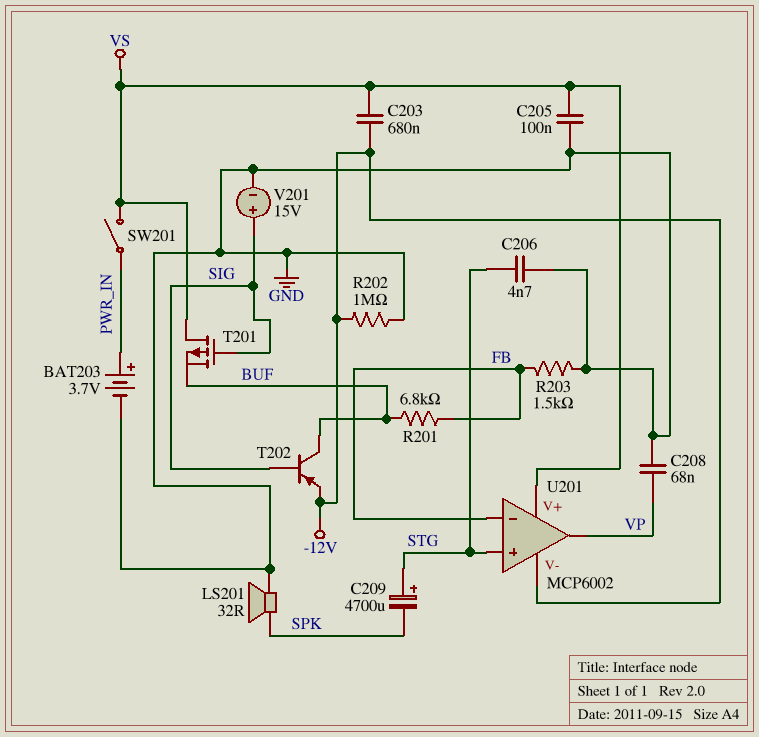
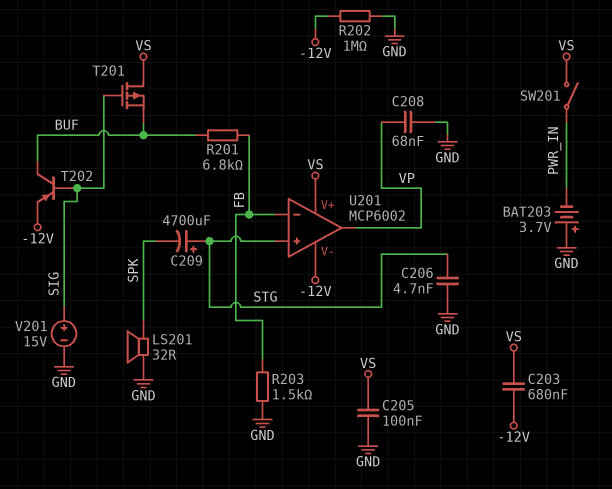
BAT203: 3.7V (plus PWR_IN, minus GND) -> 3.7V (plus GND, minus PWR_IN)

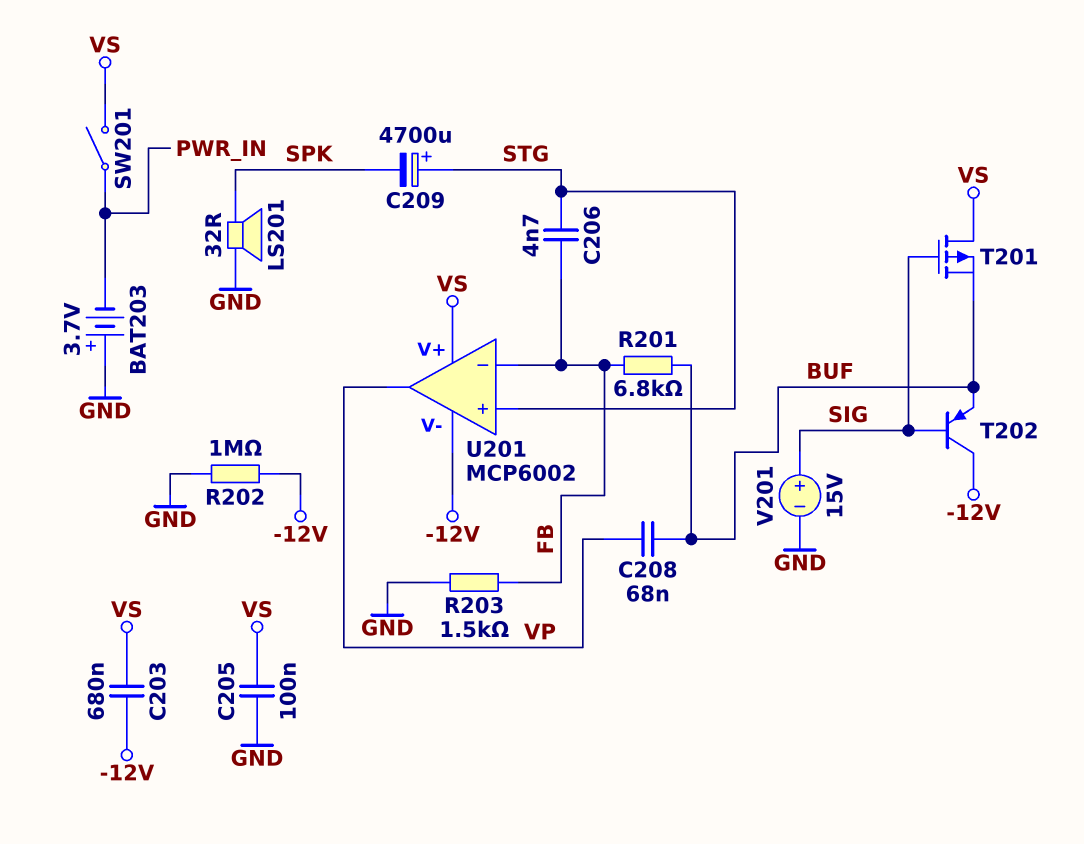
C206: 4.7nF (GND, STG) -> 4.7nF (FB, STG)
C208: 68nF (GND, VP) -> 68nF (BUF, VP)
T202: PNP (B SIG, C BUF, E -12V) -> PNP (B SIG, C -12V, E BUF)

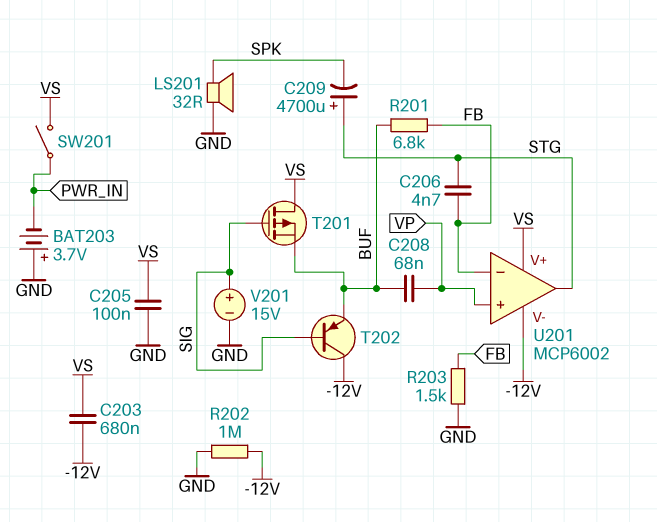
U201 pin in+: STG -> VP
U201 pin out: VP -> STG

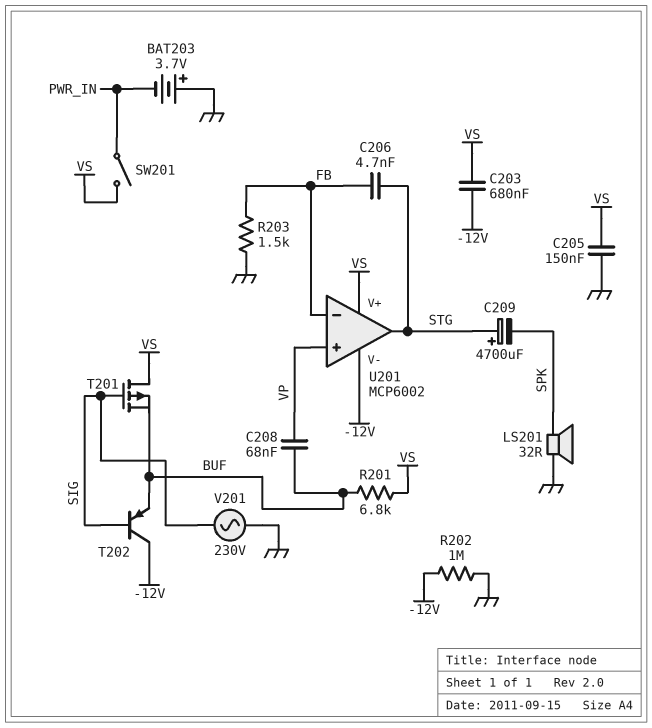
C205: 100nF (GND, VS) -> 150nF (GND, VS)
R201: 6.8k (BUF, FB) -> 6.8k (BUF, VS)
V201: 15V (plus SIG, minus GND) -> AC 230V (GND, SIG)

